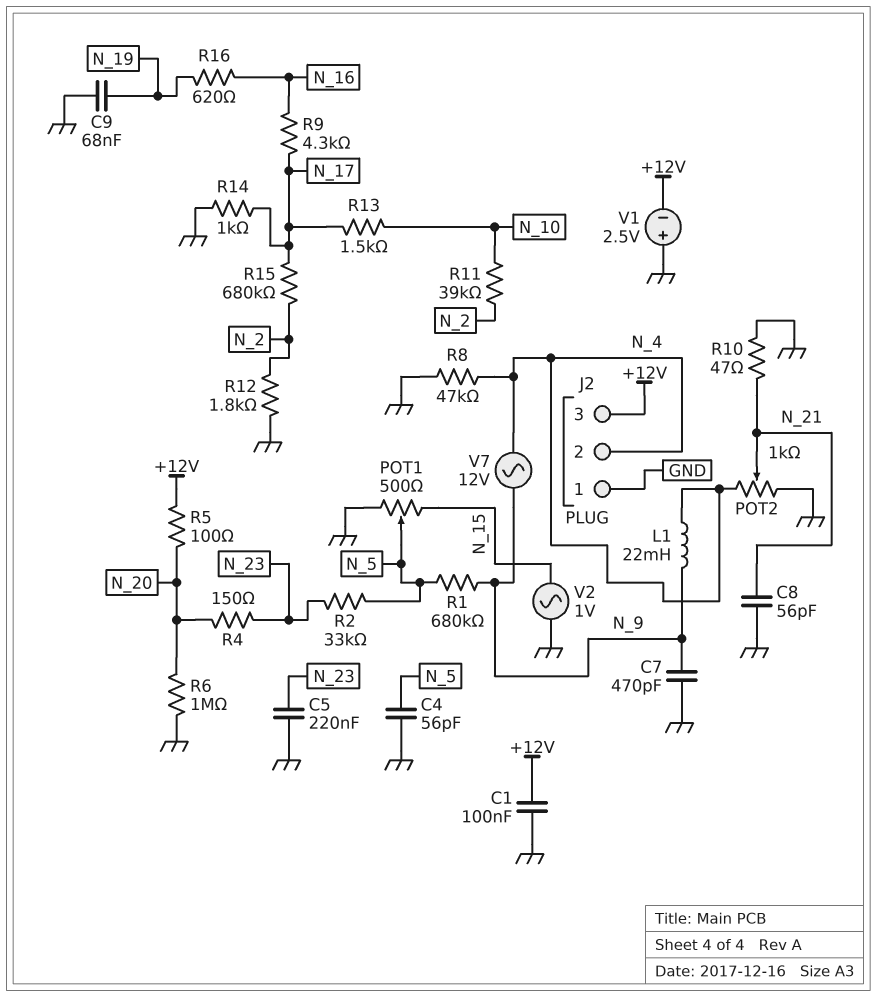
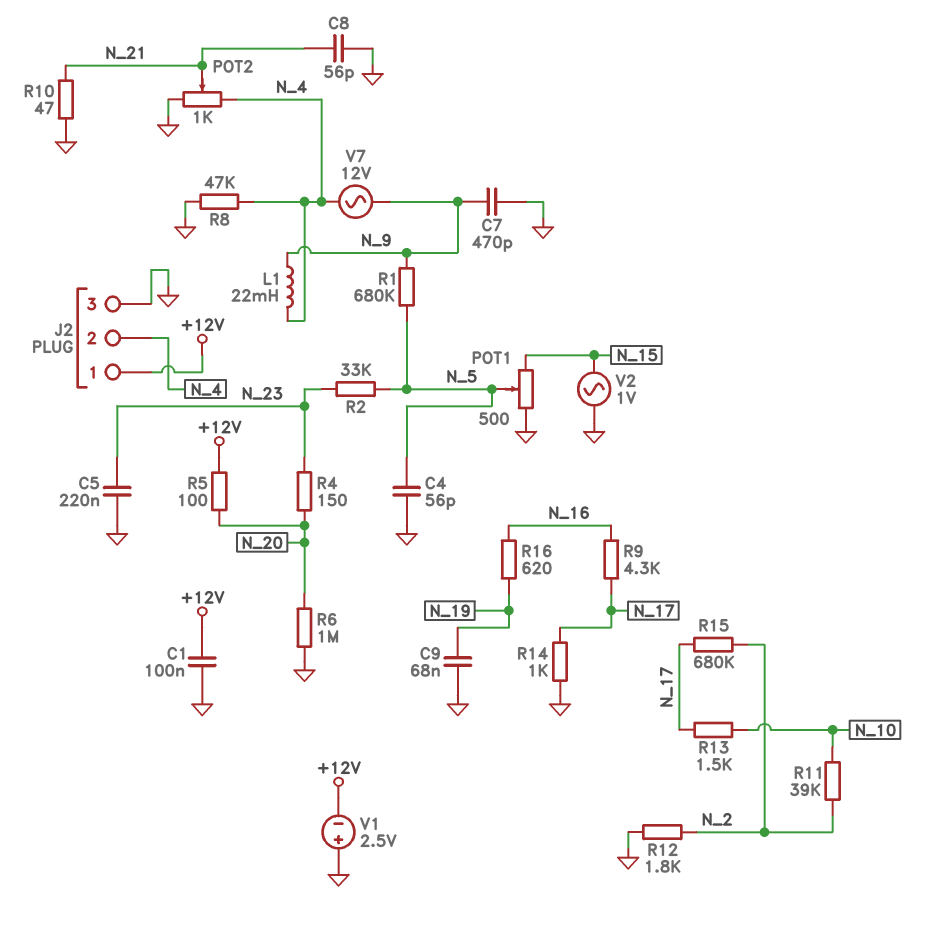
J2 pin 1: GND -> +12V
J2 pin 3: +12V -> GND

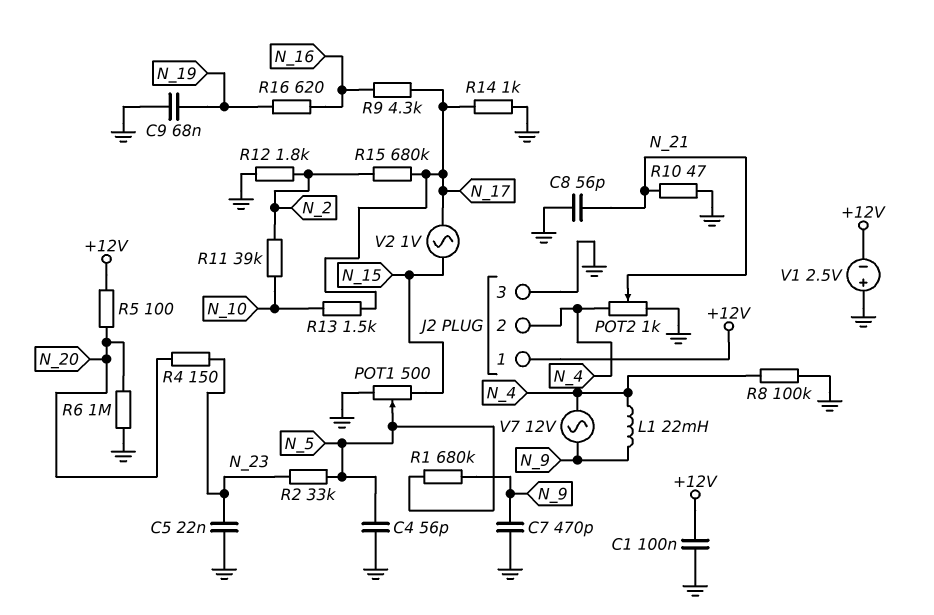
C5: 220nF (GND, N_23) -> 22nF (GND, N_23)
R8: 47k (GND, N_4) -> 100k (GND, N_4)
V2: AC 1V (GND, N_15) -> AC 1V (N_15, N_17)

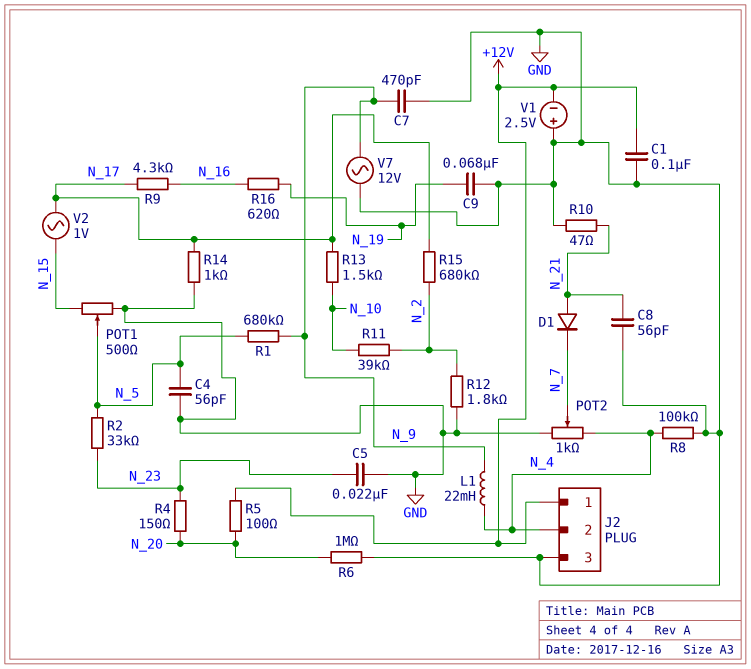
D1: none -> diode (A N_21, K N_7)
POT2: 1k (GND, N_4, wiper N_21) -> 1k (GND, N_4, wiper N_7)
V7: AC 12V (N_4, N_9) -> AC 12V (GND, N_9)

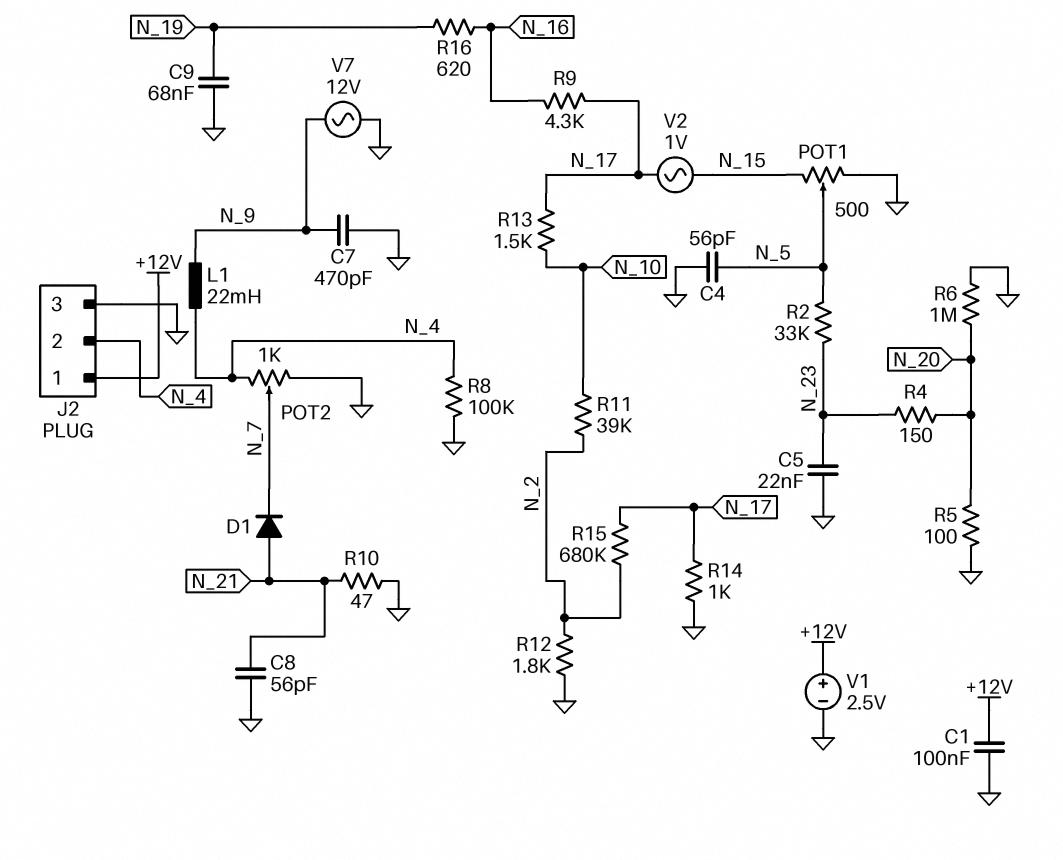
R1: 680k (N_5, N_9) -> none
R5: 100 (+12V, N_20) -> 100 (GND, N_20)
V1: 2.5V (plus GND, minus +12V) -> 2.5V (plus +12V, minus GND)

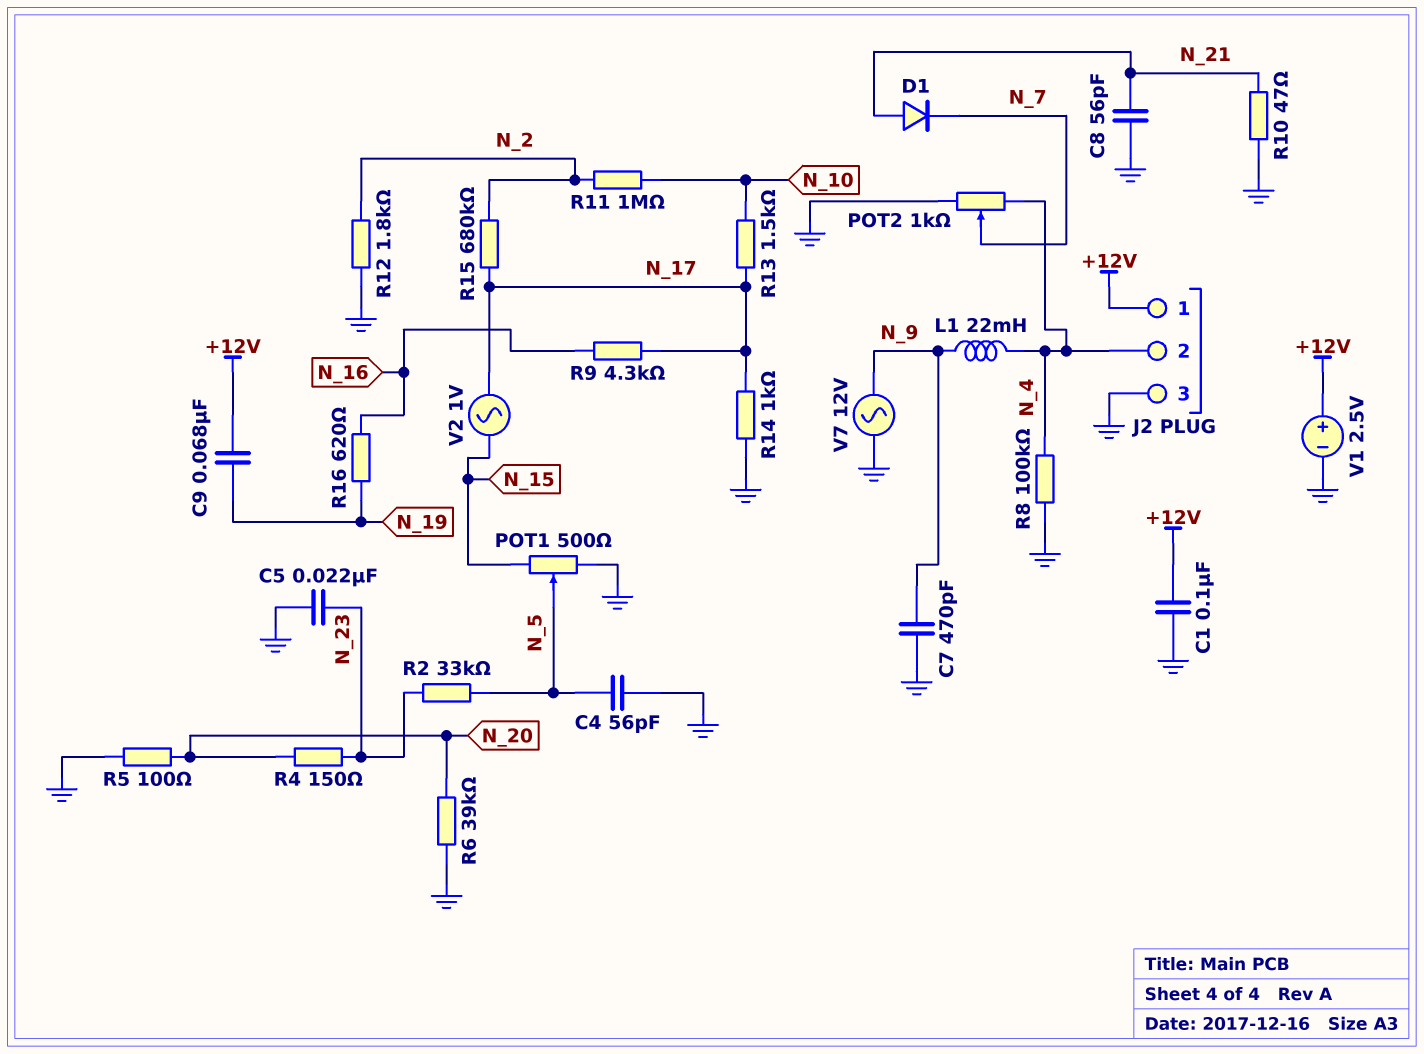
C9: 68nF (GND, N_19) -> 68nF (+12V, N_19)
R6: 1M (GND, N_20) -> 39k (GND, N_20)
R11: 39k (N_2, N_10) -> 1M (N_2, N_10)

